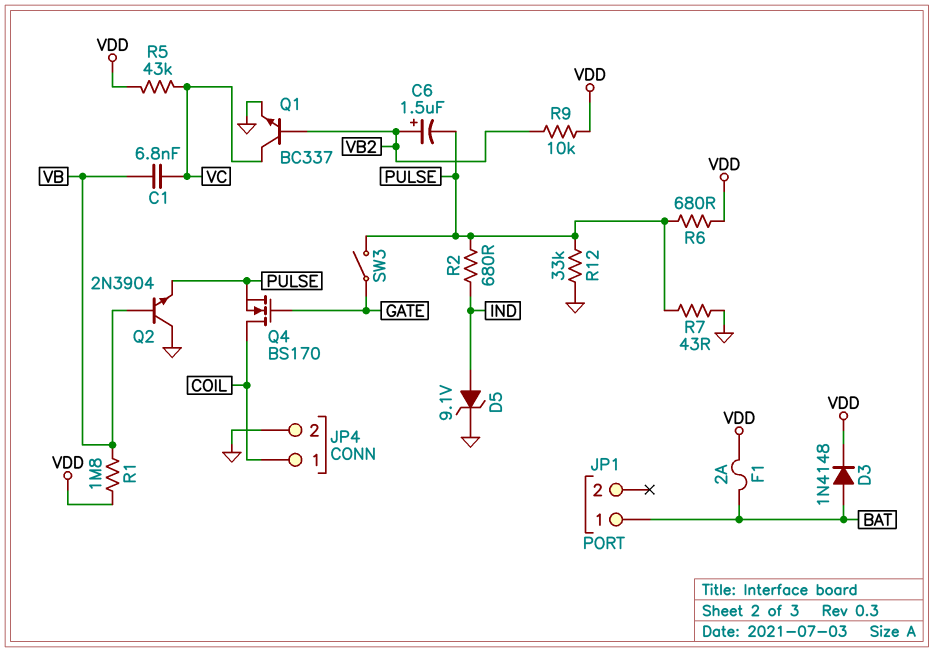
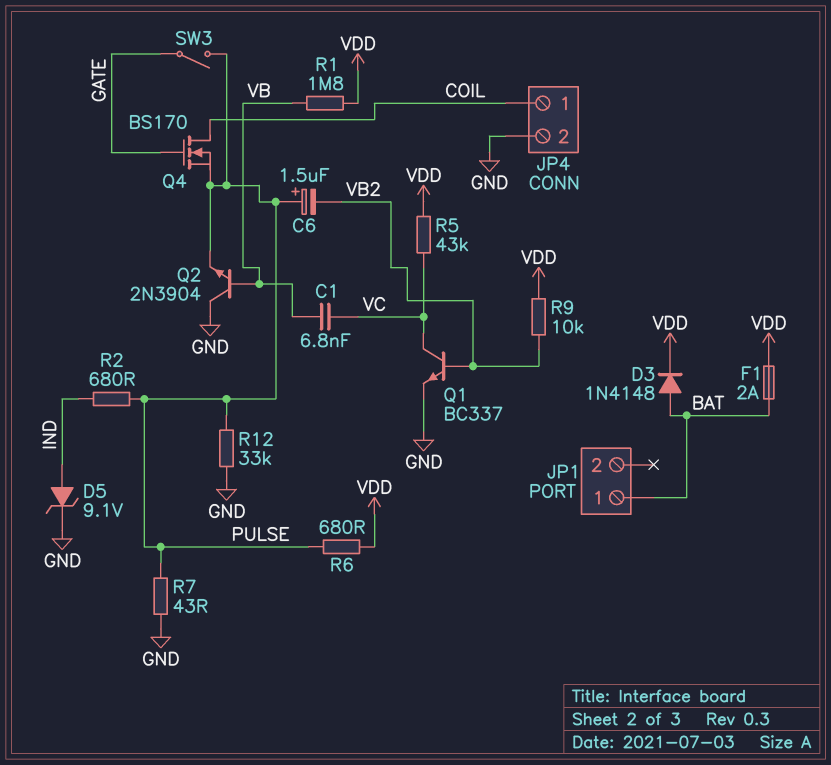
C6: 1.5uF (plus VB2, minus PULSE) -> 1.5uF (plus PULSE, minus VB2)

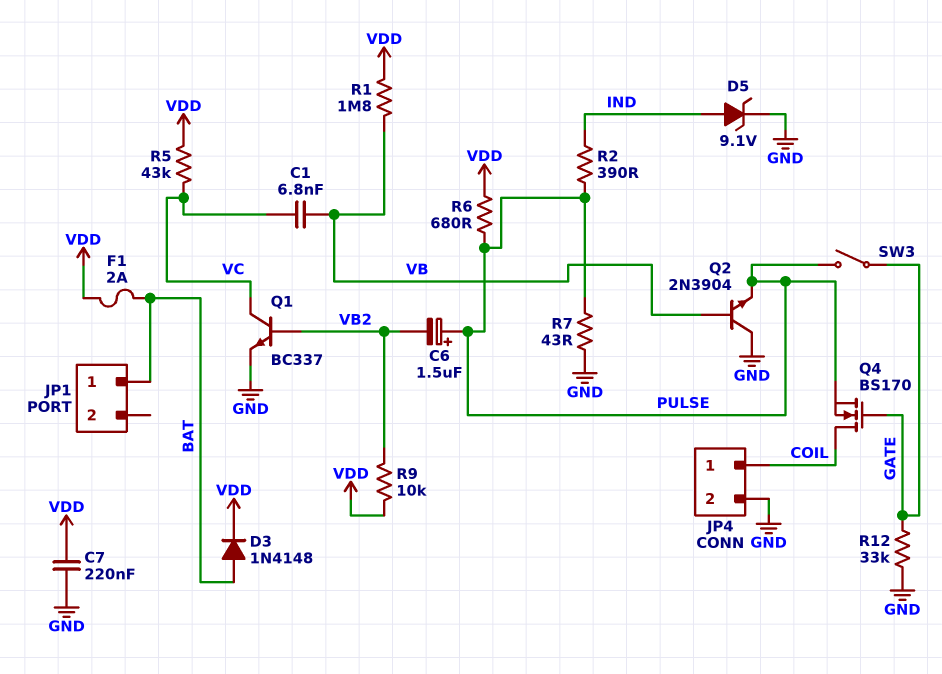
C7: none -> 220nF (GND, VDD)
R2: 680 (IND, PULSE) -> 390 (IND, PULSE)
R12: 33k (GND, PULSE) -> 33k (GATE, GND)

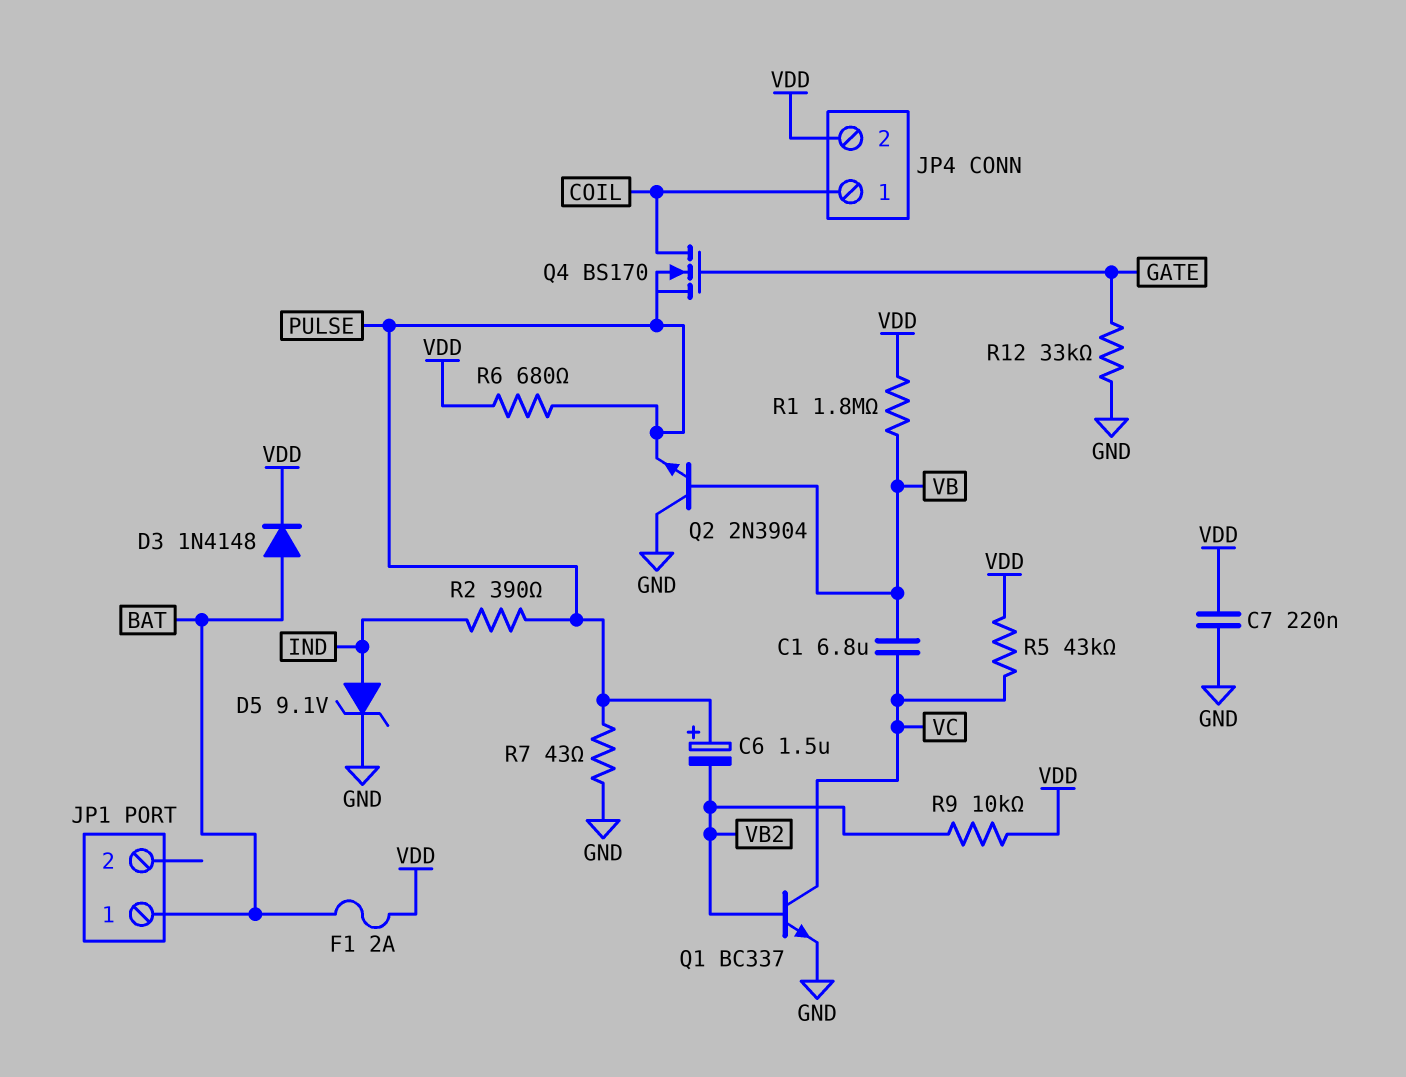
C1: 6.8nF (VB, VC) -> 6.8uF (VB, VC)
JP4 pin 2: GND -> VDD
SW3: switch (GATE, PULSE) -> none

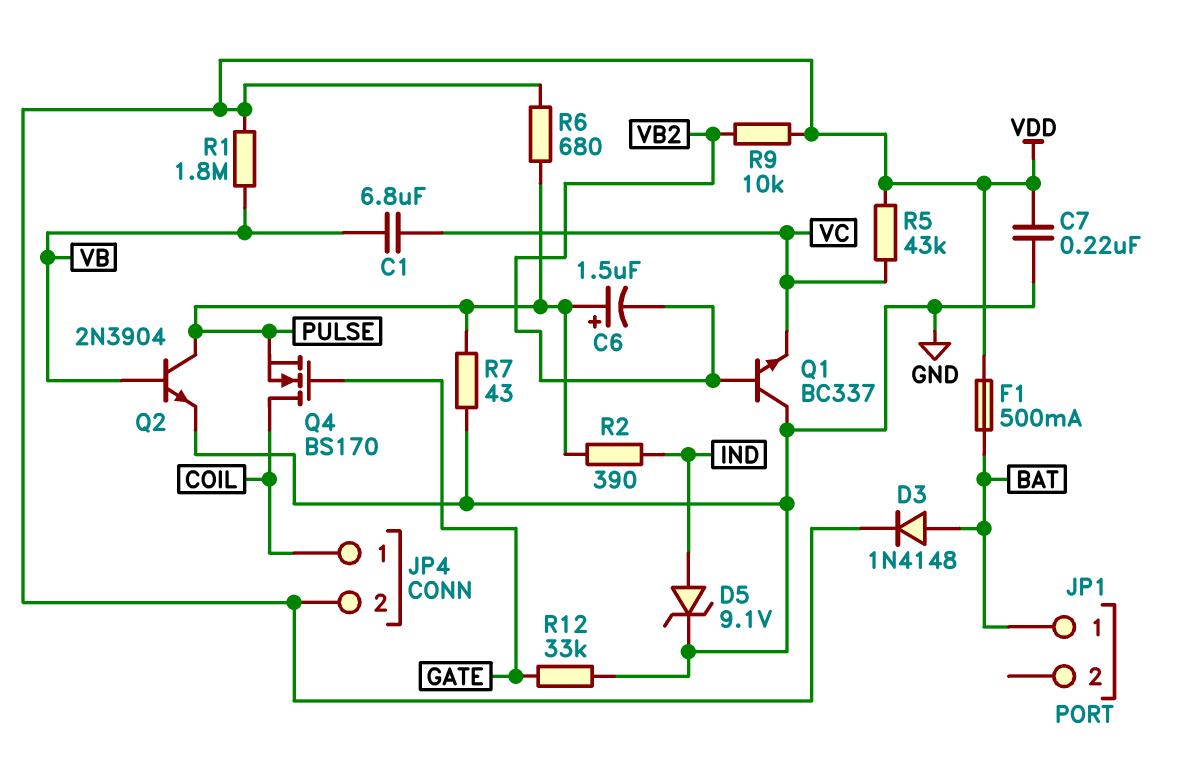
F1: 2A (BAT, VDD) -> 500mA (BAT, VDD)
Q1: NPN BC337 (B VB2, C VC, E GND) -> NPN BC337 (B VB2, C GND, E VC)
Q2: NPN 2N3904 (B VB, C GND, E PULSE) -> NPN 2N3904 (B VB, C PULSE, E GND)

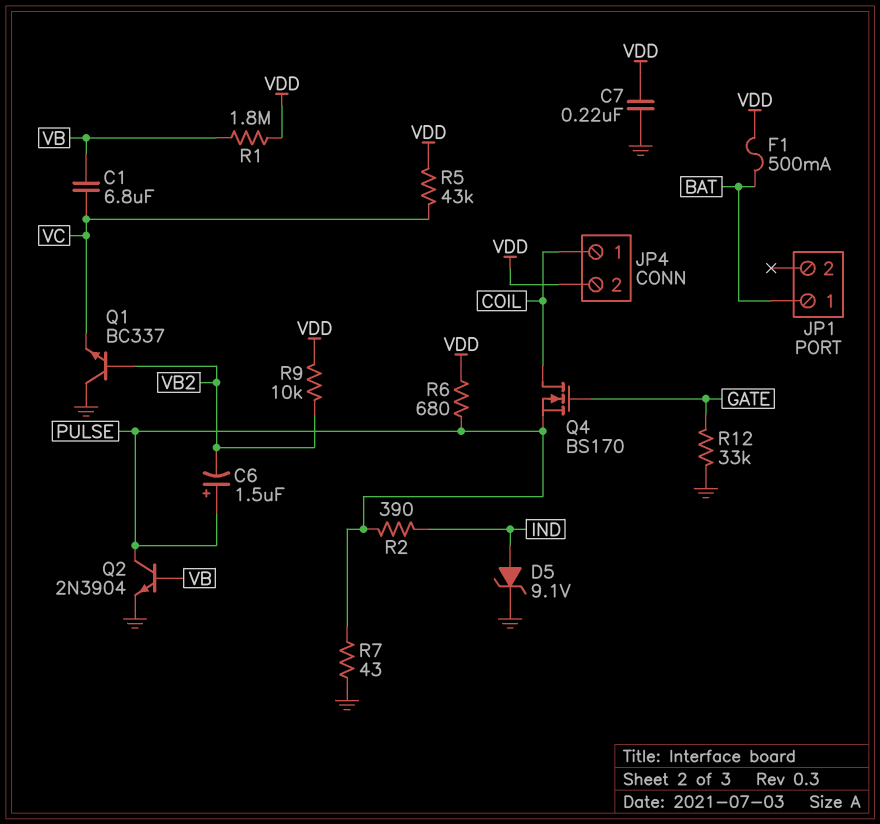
D3: diode 1N4148 (A BAT, K VDD) -> none

